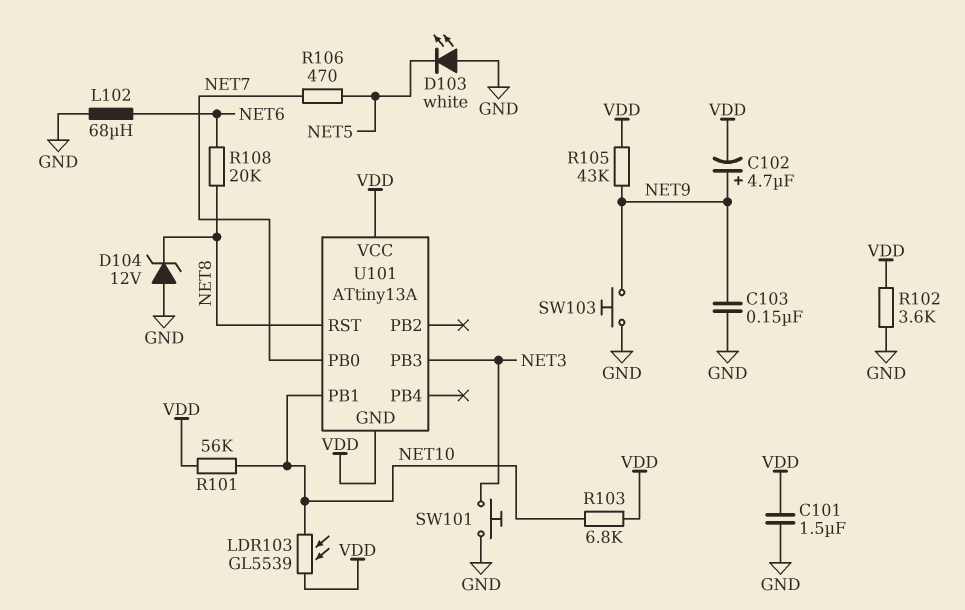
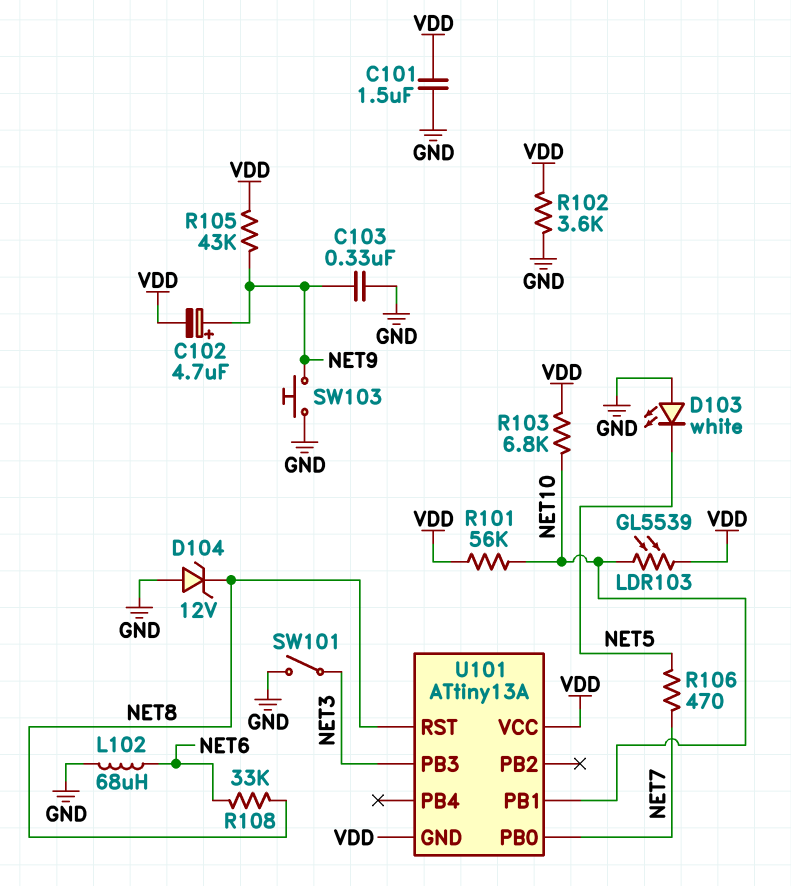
C103: 150nF (GND, NET9) -> 330nF (GND, NET9)
R108: 20k (NET6, NET8) -> 33k (NET6, NET8)
SW101: button (GND, NET3) -> switch (GND, NET3)

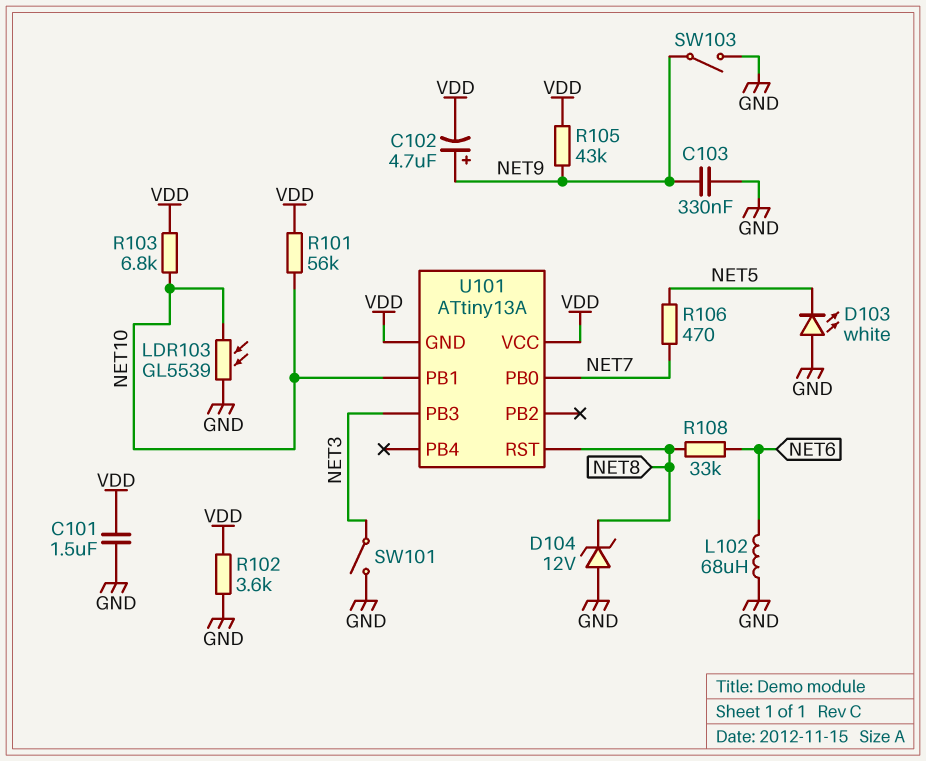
LDR103: GL5539 (NET10, VDD) -> GL5539 (GND, NET10)
SW103: button (GND, NET9) -> switch (GND, NET9)

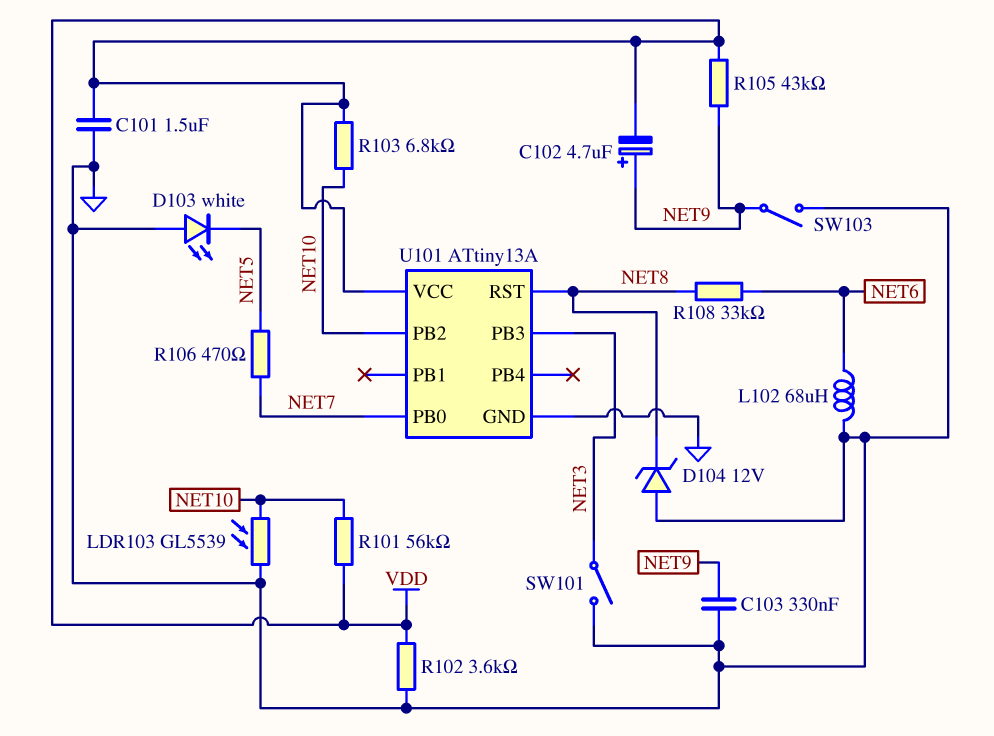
U101 pin GND: VDD -> GND
U101 pin PB1: NET10 -> none
U101 pin PB2: none -> NET10

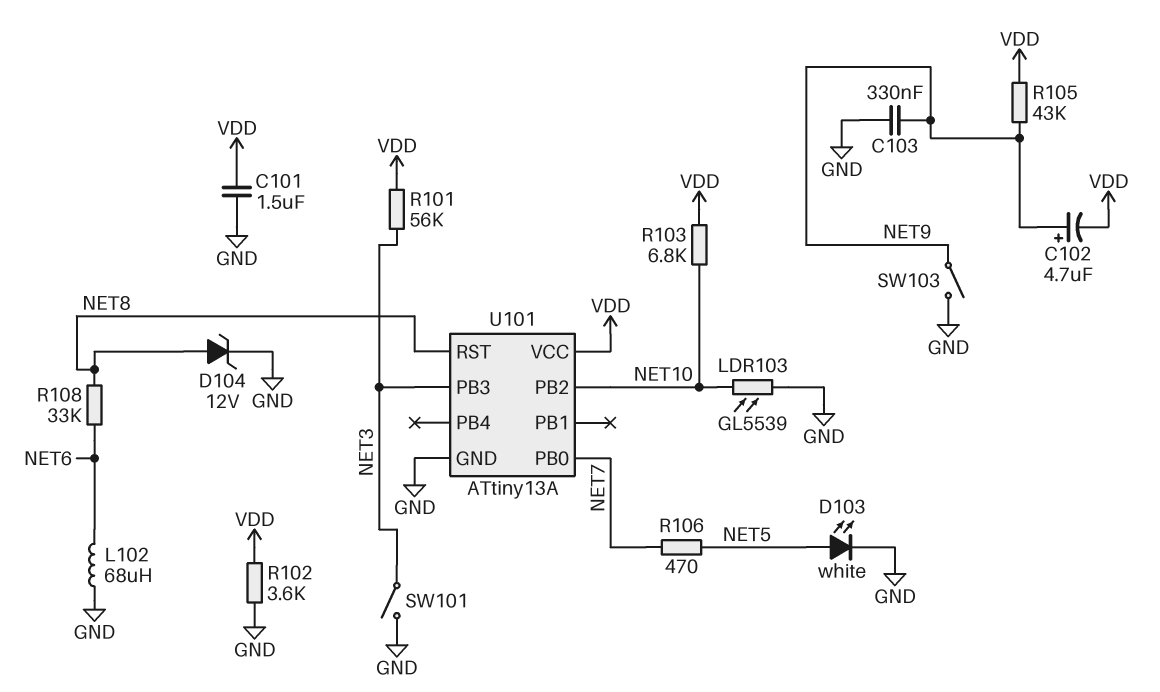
D103: LED white (A GND, K NET5) -> LED white (A NET5, K GND)
D104: zener 12V (A GND, K NET8) -> zener 12V (A NET8, K GND)
R101: 56k (NET10, VDD) -> 56k (NET3, VDD)

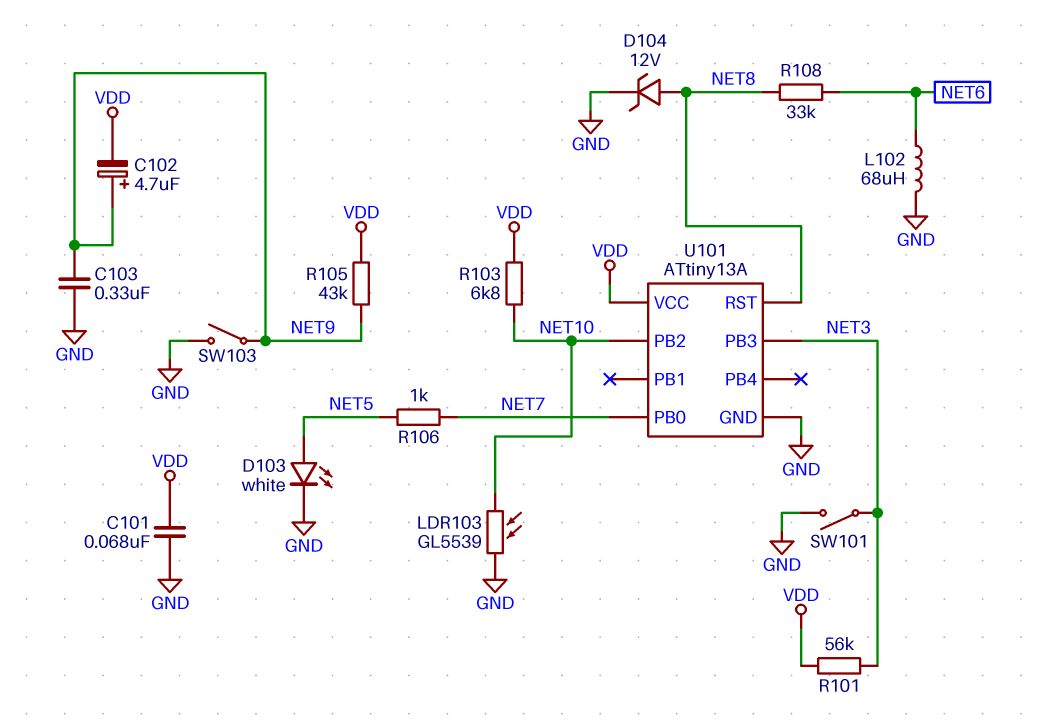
C101: 1.5uF (GND, VDD) -> 68nF (GND, VDD)
R102: 3.6k (GND, VDD) -> none
R106: 470 (NET5, NET7) -> 1k (NET5, NET7)

